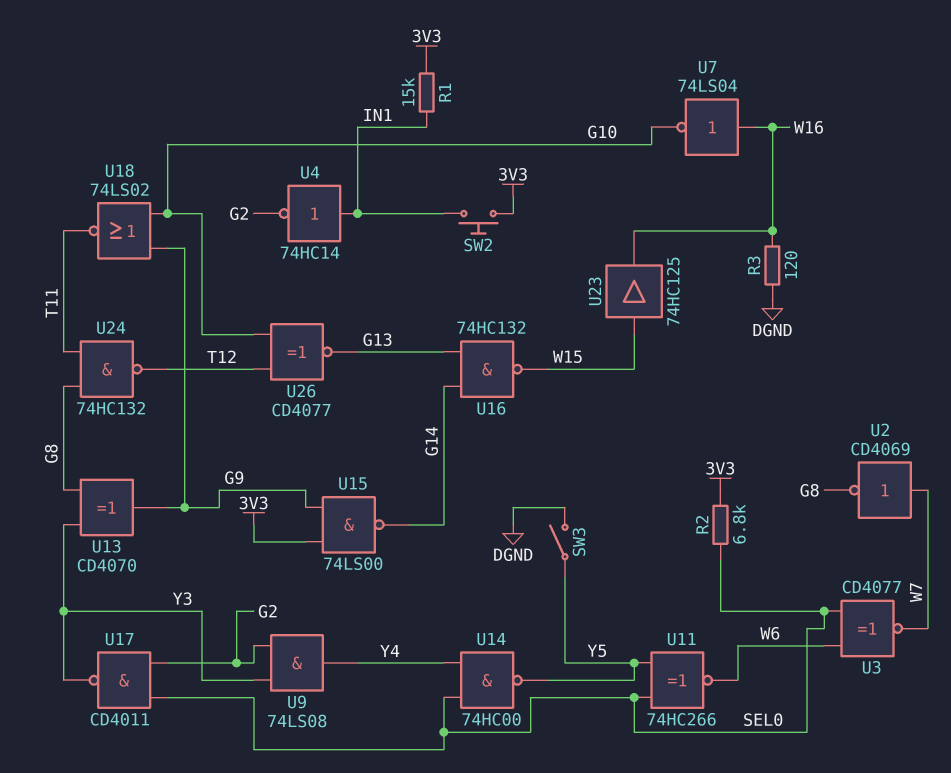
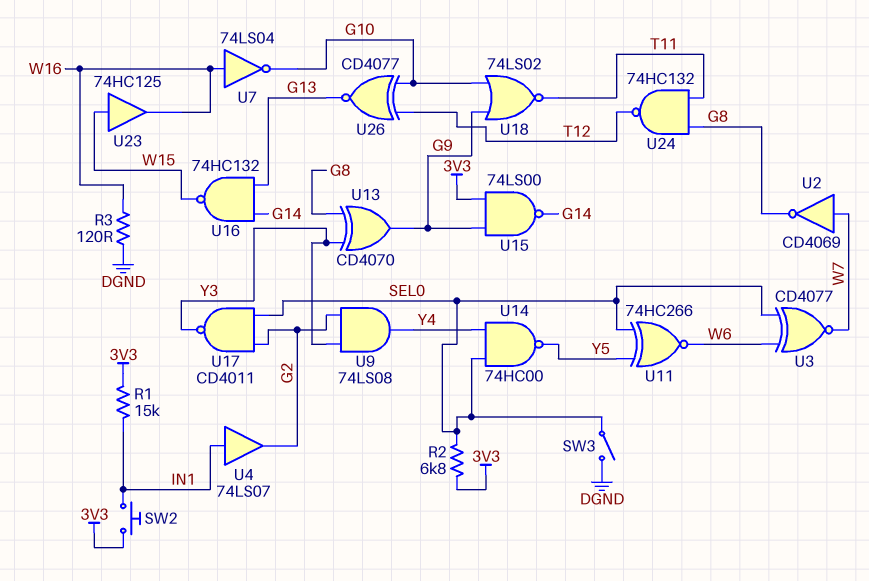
SW3: switch (DGND, Y5) -> switch (DGND, SEL0)
U4: NOT 74HC14 (in IN1, out G2) -> buffer 74LS07 (in IN1, out G2)

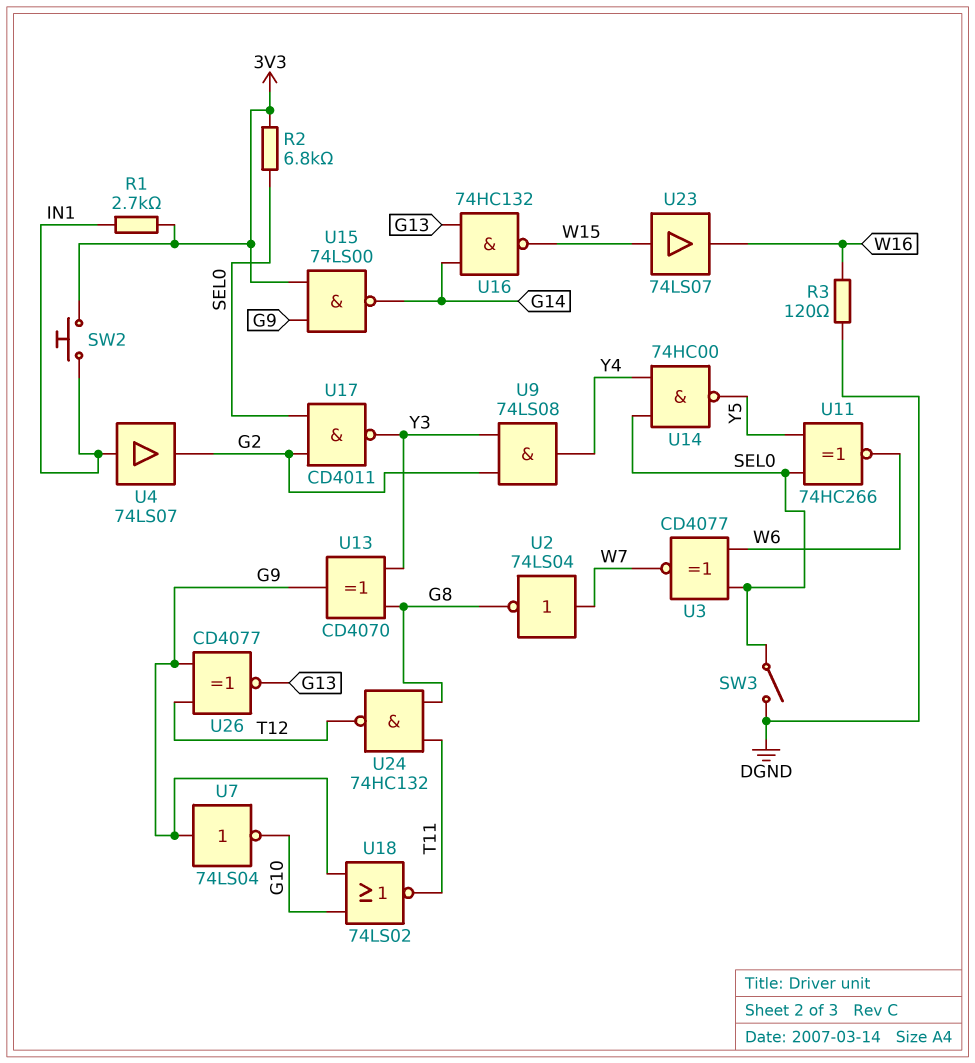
R1: 15k (3V3, IN1) -> 2.7k (3V3, IN1)
U2: NOT CD4069 (in W7, out G8) -> NOT 74LS04 (in W7, out G8)
U7: NOT 74LS04 (in W16, out G10) -> NOT 74LS04 (in G9, out G10)
U23: buffer 74HC125 (in W15, out W16) -> buffer 74LS07 (in W15, out W16)
U26: XNOR CD4077 (in G10, in T12, out G13) -> XNOR CD4077 (in G9, in T12, out G13)

